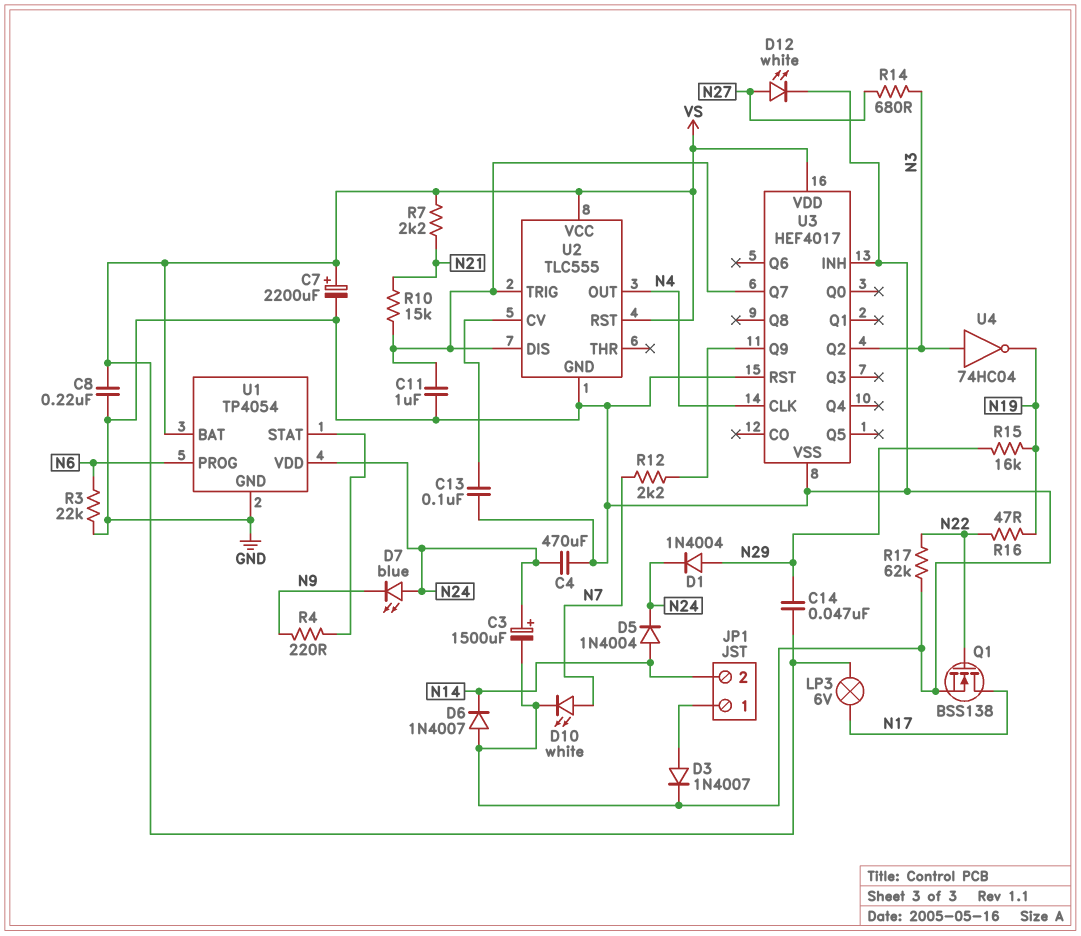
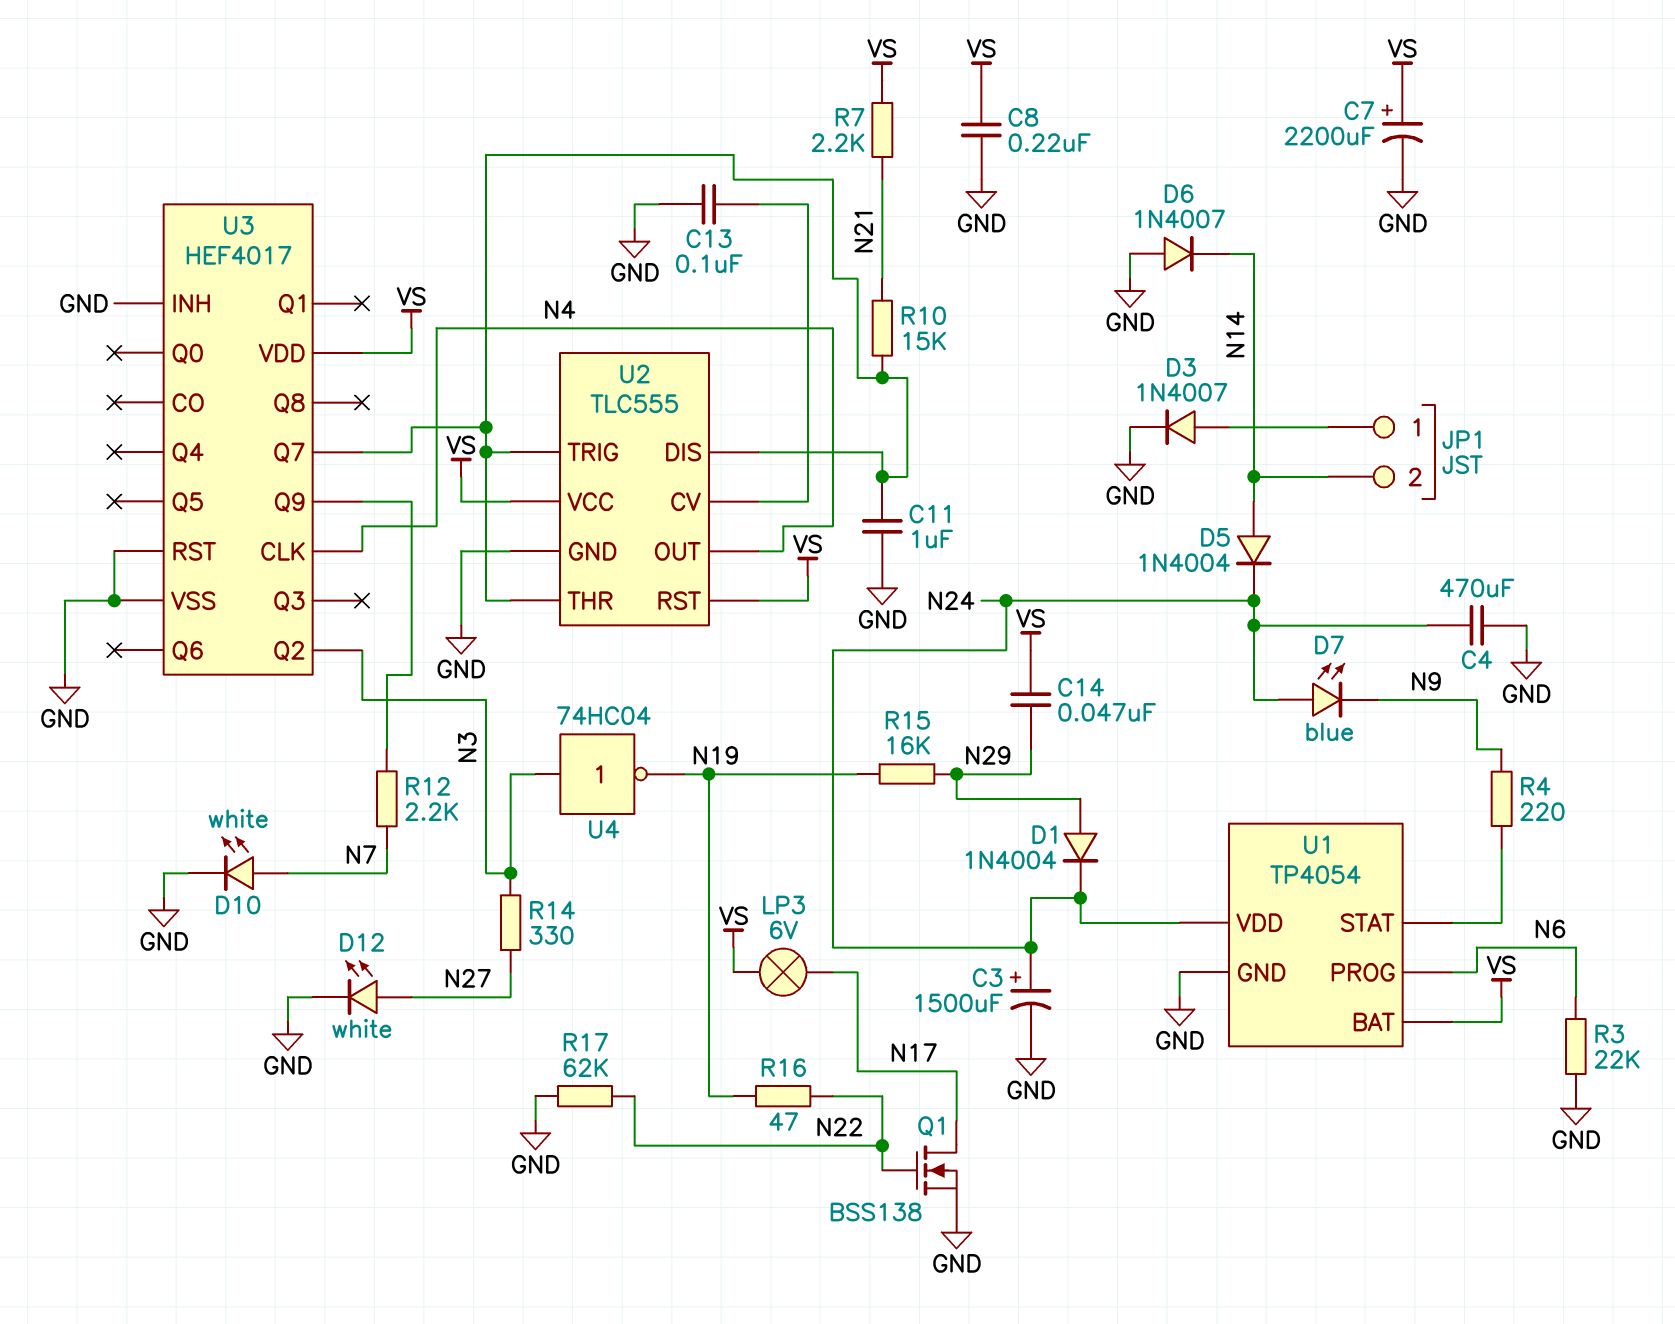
R14: 680 (N3, N27) -> 330 (N3, N27)
U2 pin THR: none -> U2/DIS

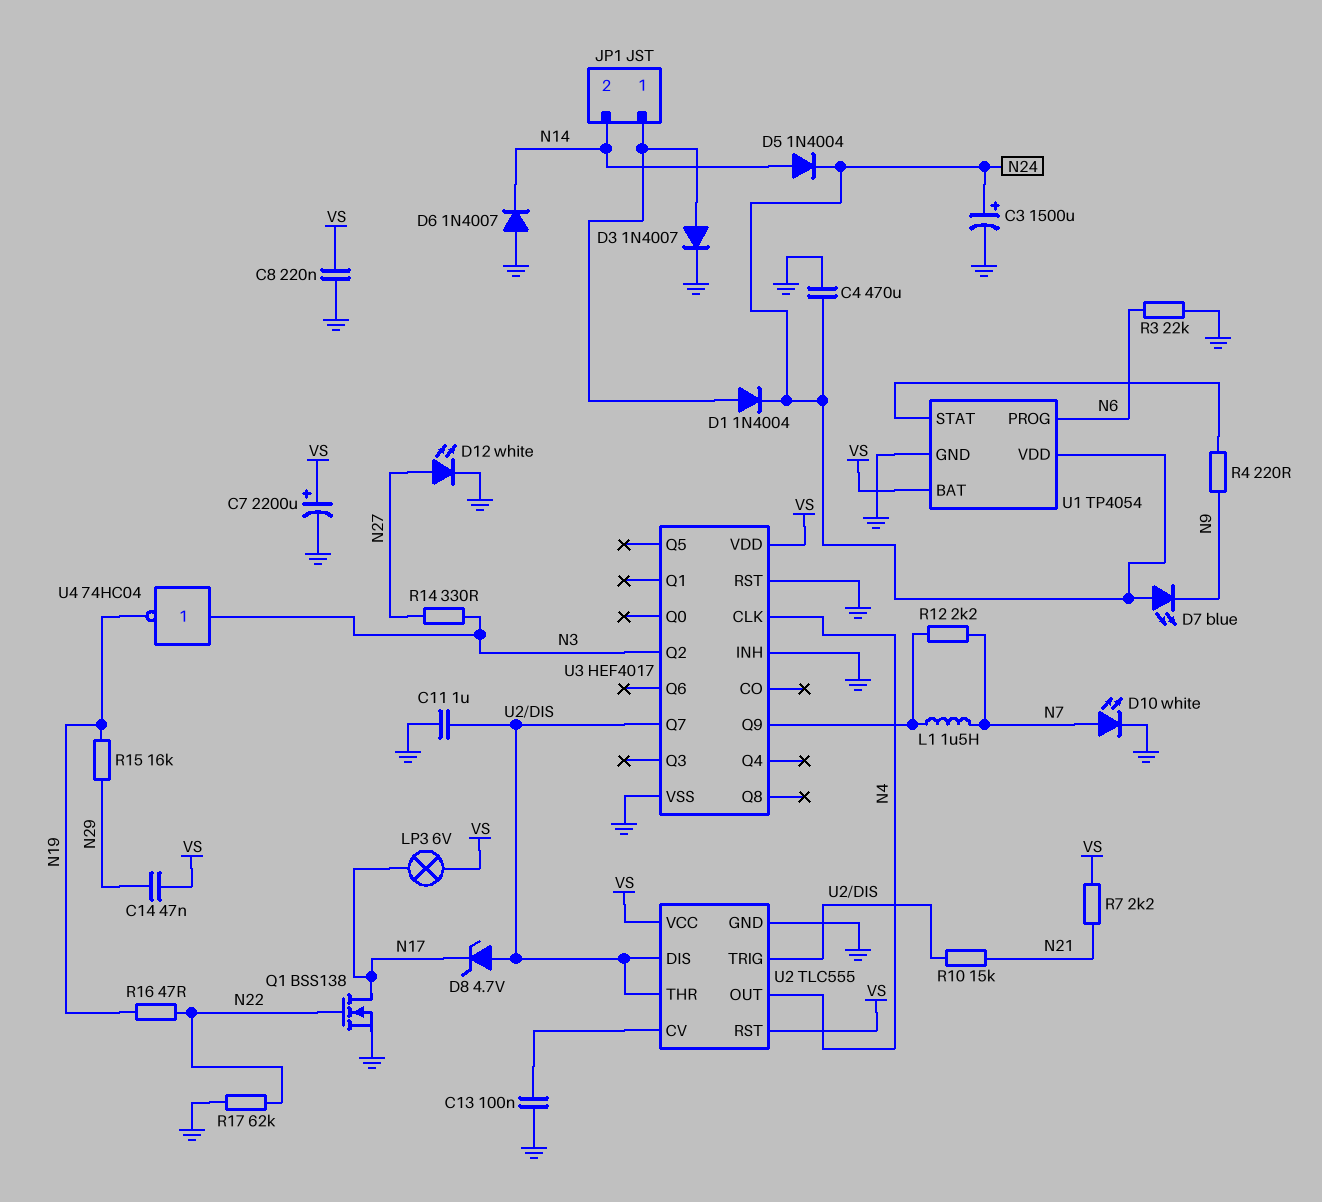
D1: diode 1N4004 (A N29, K N24) -> diode 1N4004 (A JP1/1, K N24)
D8: none -> zener 4.7V (A U2/DIS, K N17)
L1: none -> 1.5uH (N7, U3/Q9)

